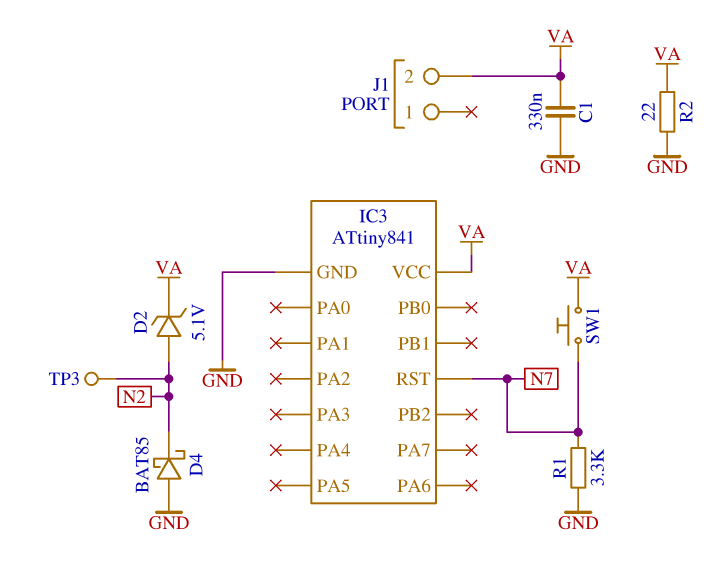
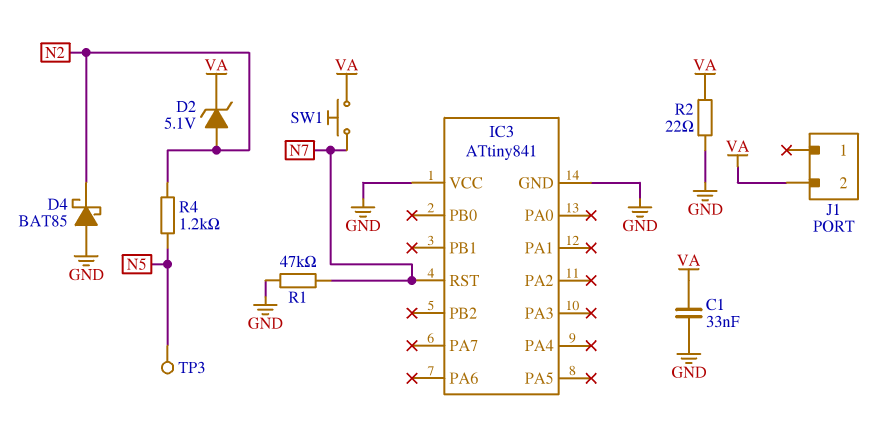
C1: 330nF (GND, VA) -> 33nF (GND, VA)
IC3 pin VCC: VA -> GND
R1: 3.3k (GND, N7) -> 47k (GND, N7)
R4: none -> 1.2k (N2, N5)
TP3: test point (N2) -> test point (N5)

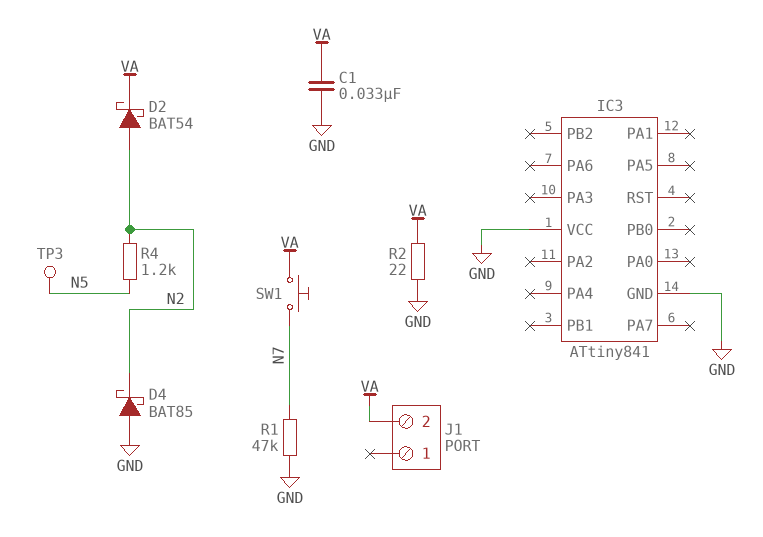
D2: zener 5.1V (A N2, K VA) -> schottky BAT54 (A N2, K VA)
IC3 pin RST: N7 -> none

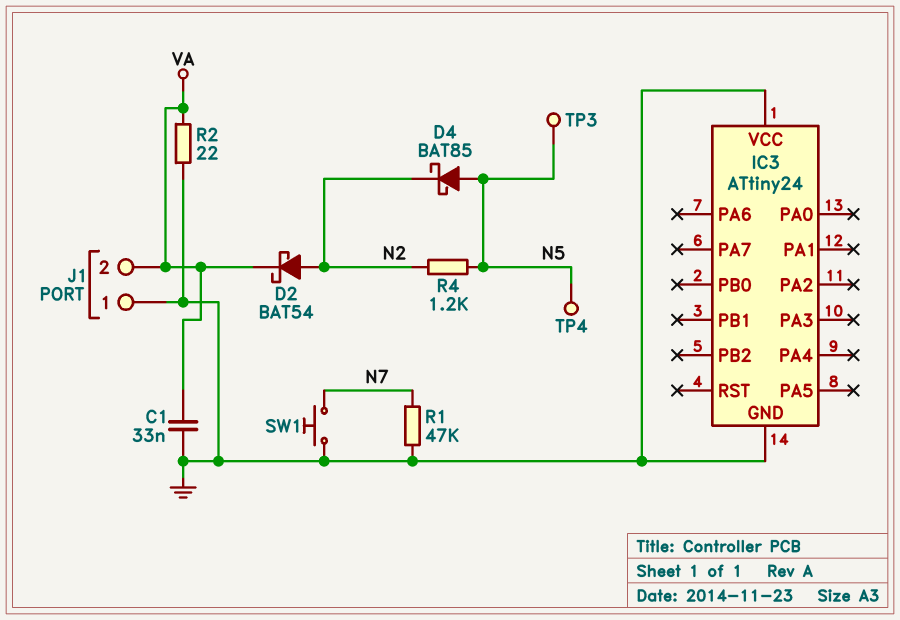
D4: schottky BAT85 (A GND, K N2) -> schottky BAT85 (A N5, K N2)
IC3: ATtiny841 -> ATtiny24
J1 pin 1: none -> GND
SW1: button (N7, VA) -> button (GND, N7)
TP4: none -> test point (N5)

